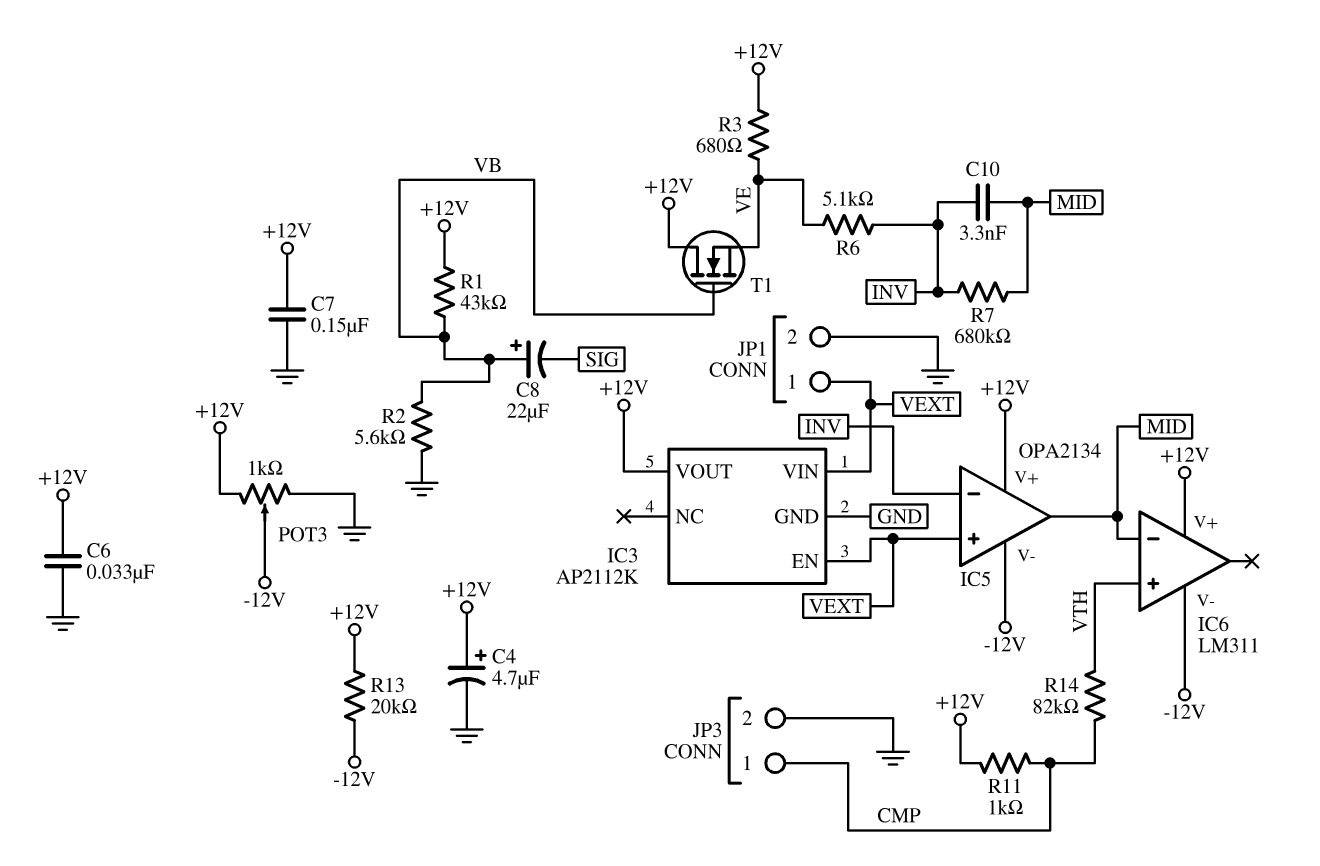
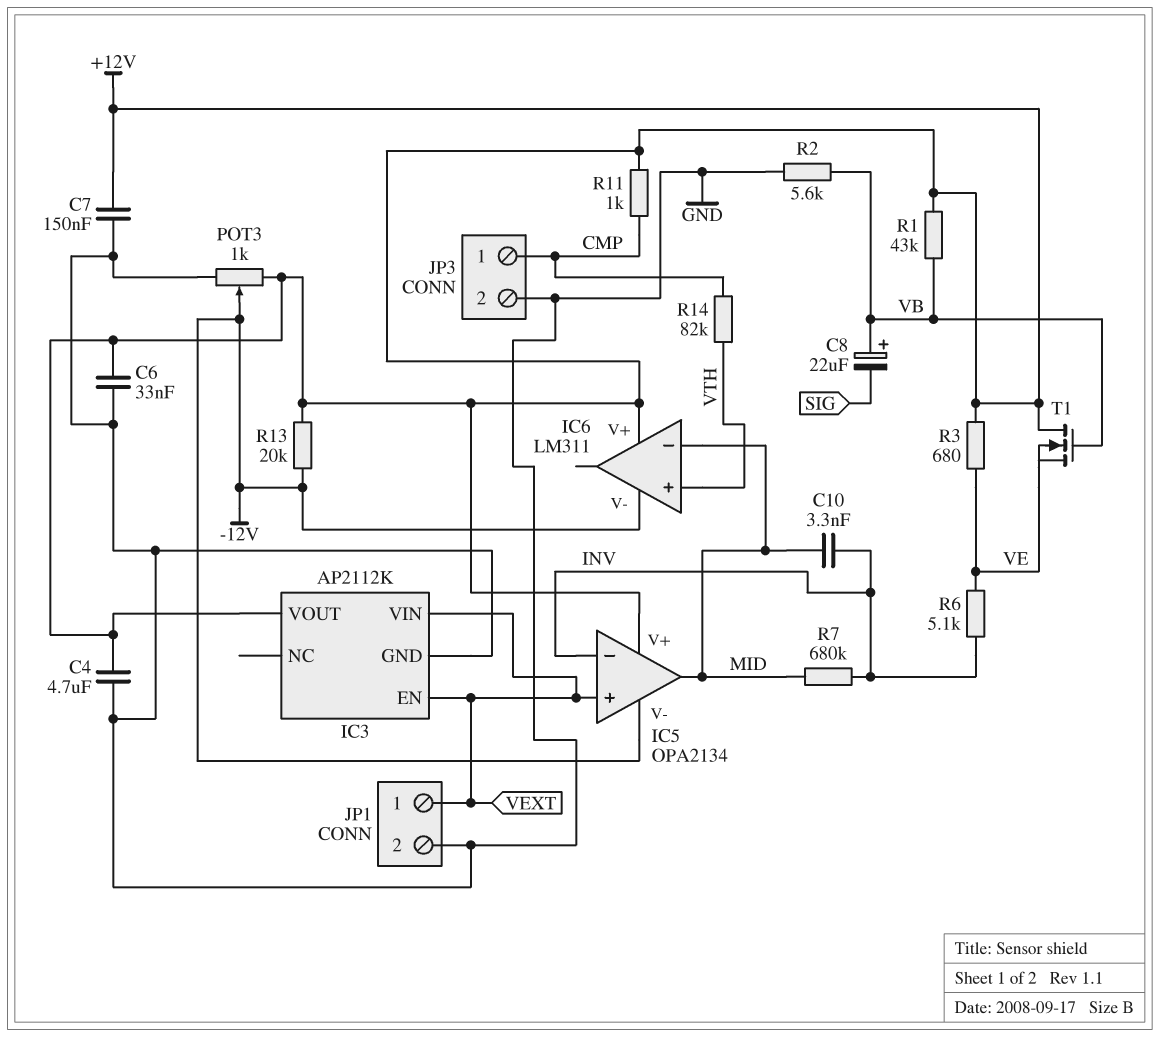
C4: 4.7uF (plus +12V, minus GND) -> 4.7uF (+12V, GND)

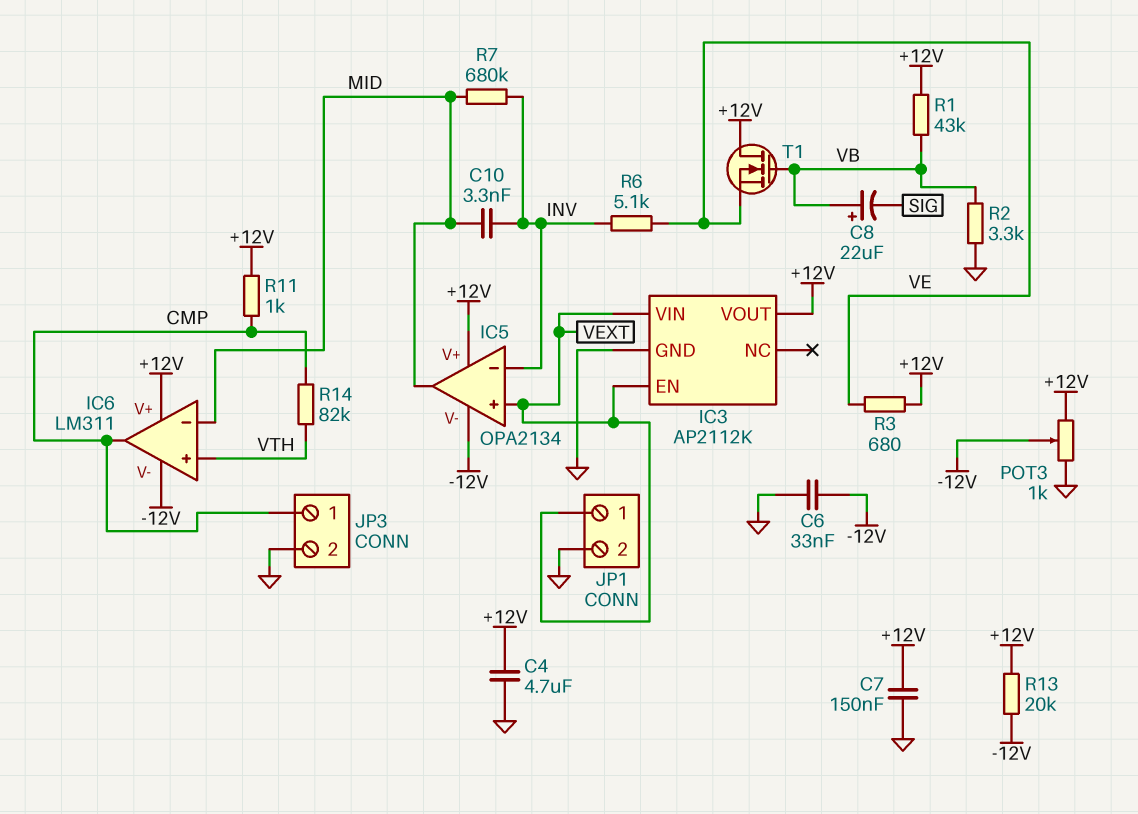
C6: 33nF (+12V, GND) -> 33nF (-12V, GND)
IC6 pin out: none -> CMP
R2: 5.6k (GND, VB) -> 3.3k (GND, VB)

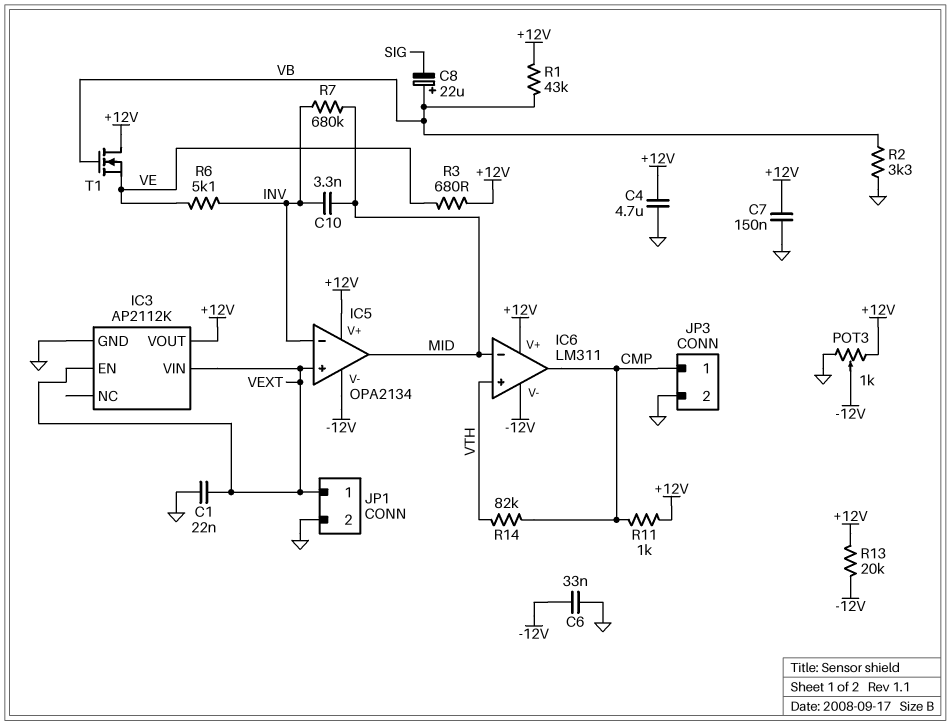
C1: none -> 22nF (GND, VEXT)

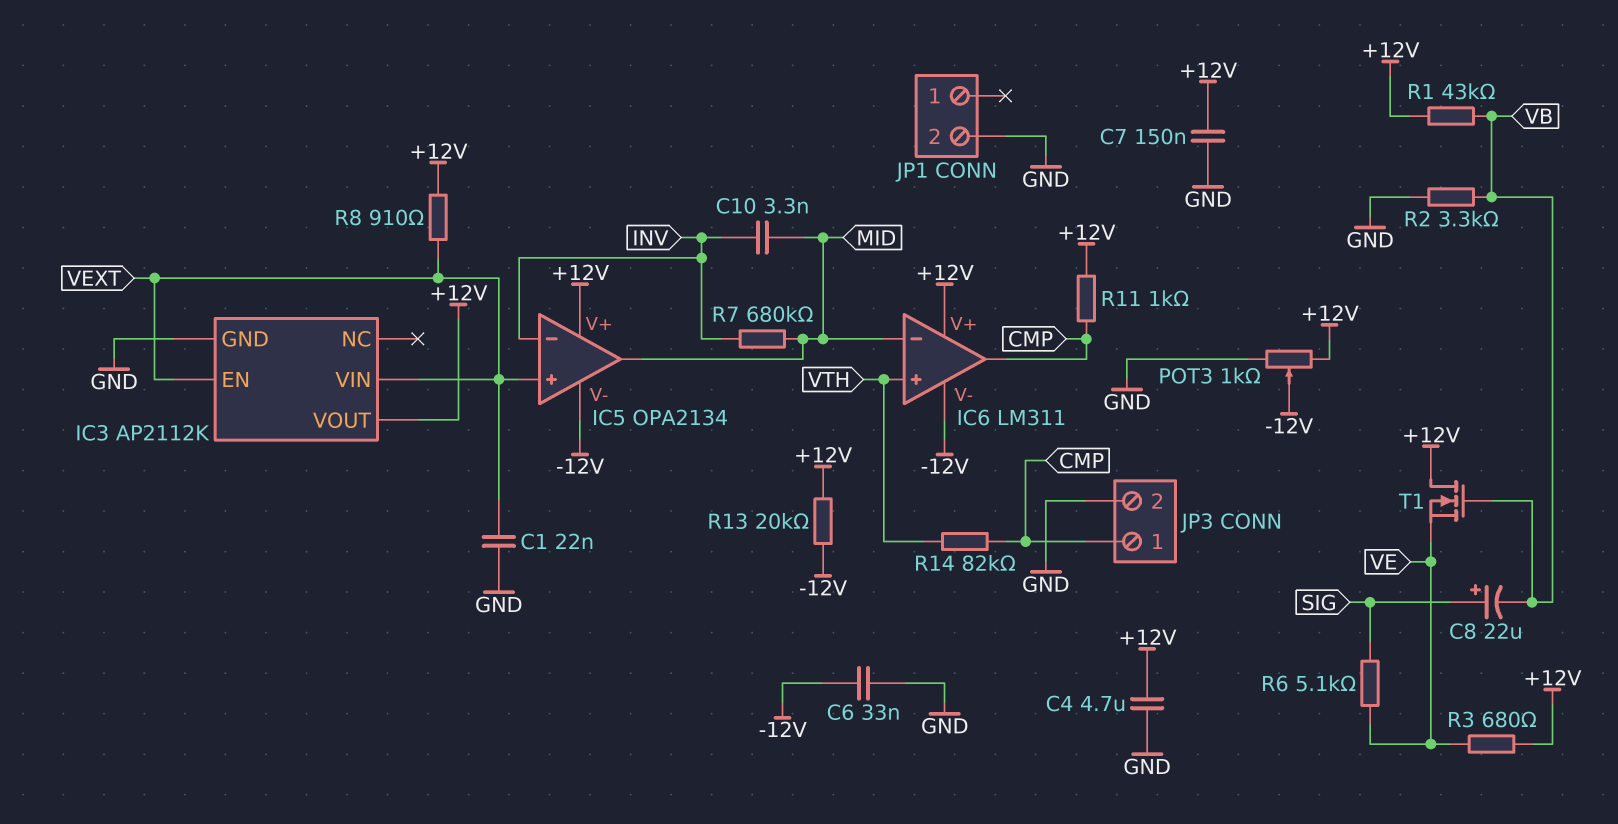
C8: 22uF (plus VB, minus SIG) -> 22uF (plus SIG, minus VB)
JP1 pin 1: VEXT -> none
R6: 5.1k (INV, VE) -> 5.1k (SIG, VE)
R8: none -> 910 (+12V, VEXT)

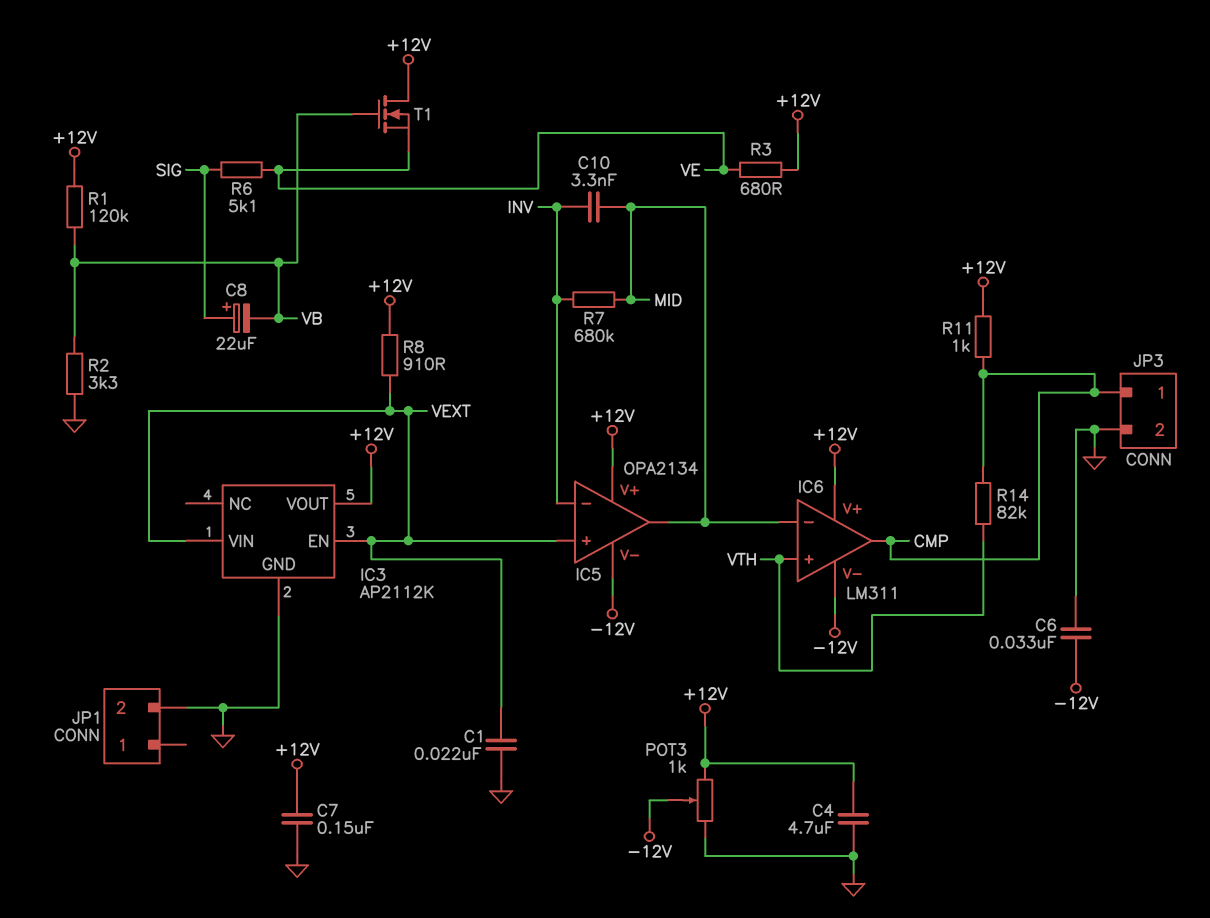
R1: 43k (+12V, VB) -> 120k (+12V, VB)
R13: 20k (+12V, -12V) -> none

